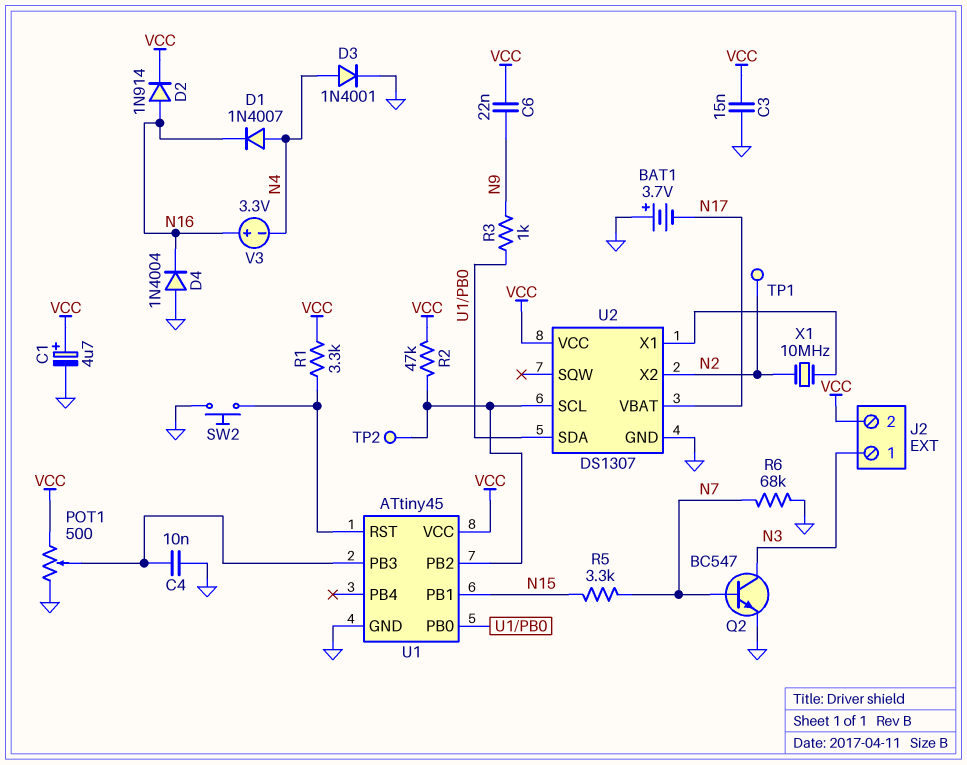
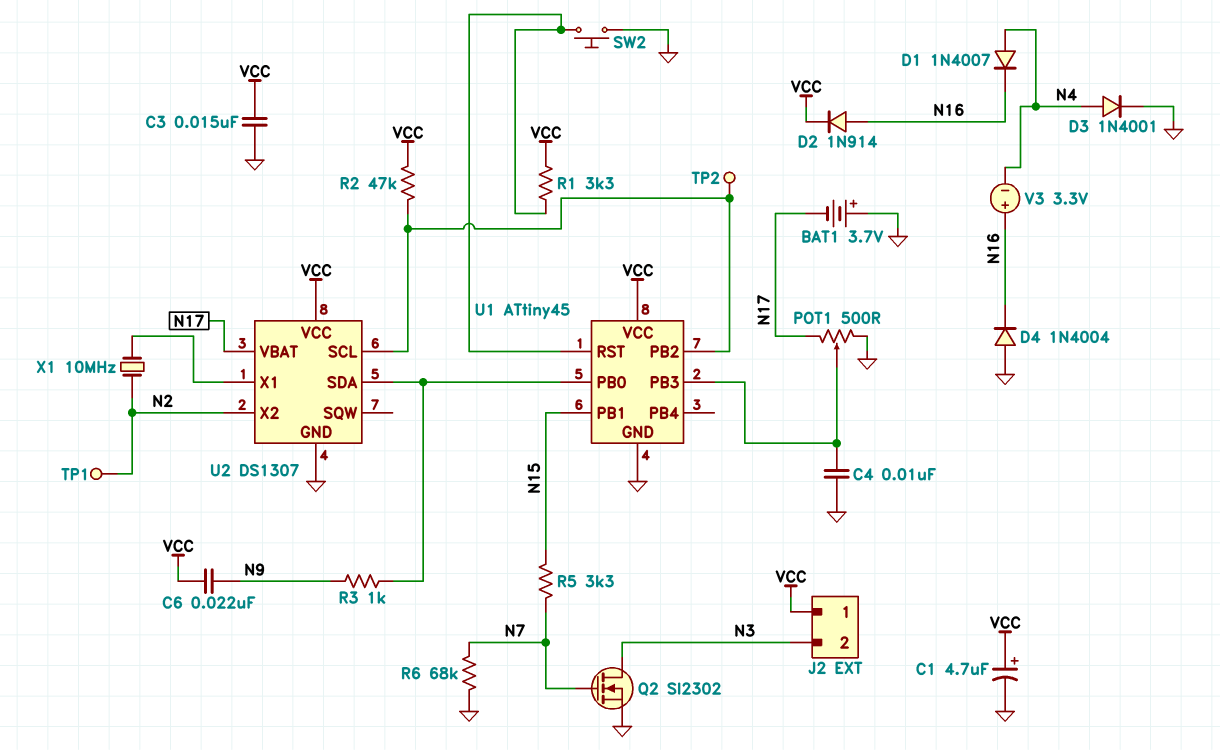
J2 pin 1: N3 -> VCC
J2 pin 2: VCC -> N3
POT1: 500 (GND, VCC, wiper U1/PB3) -> 500 (GND, N17, wiper U1/PB3)
Q2: NPN BC547 (B N7, C N3, E GND) -> NMOS SI2302 (G N7, D N3, S GND)

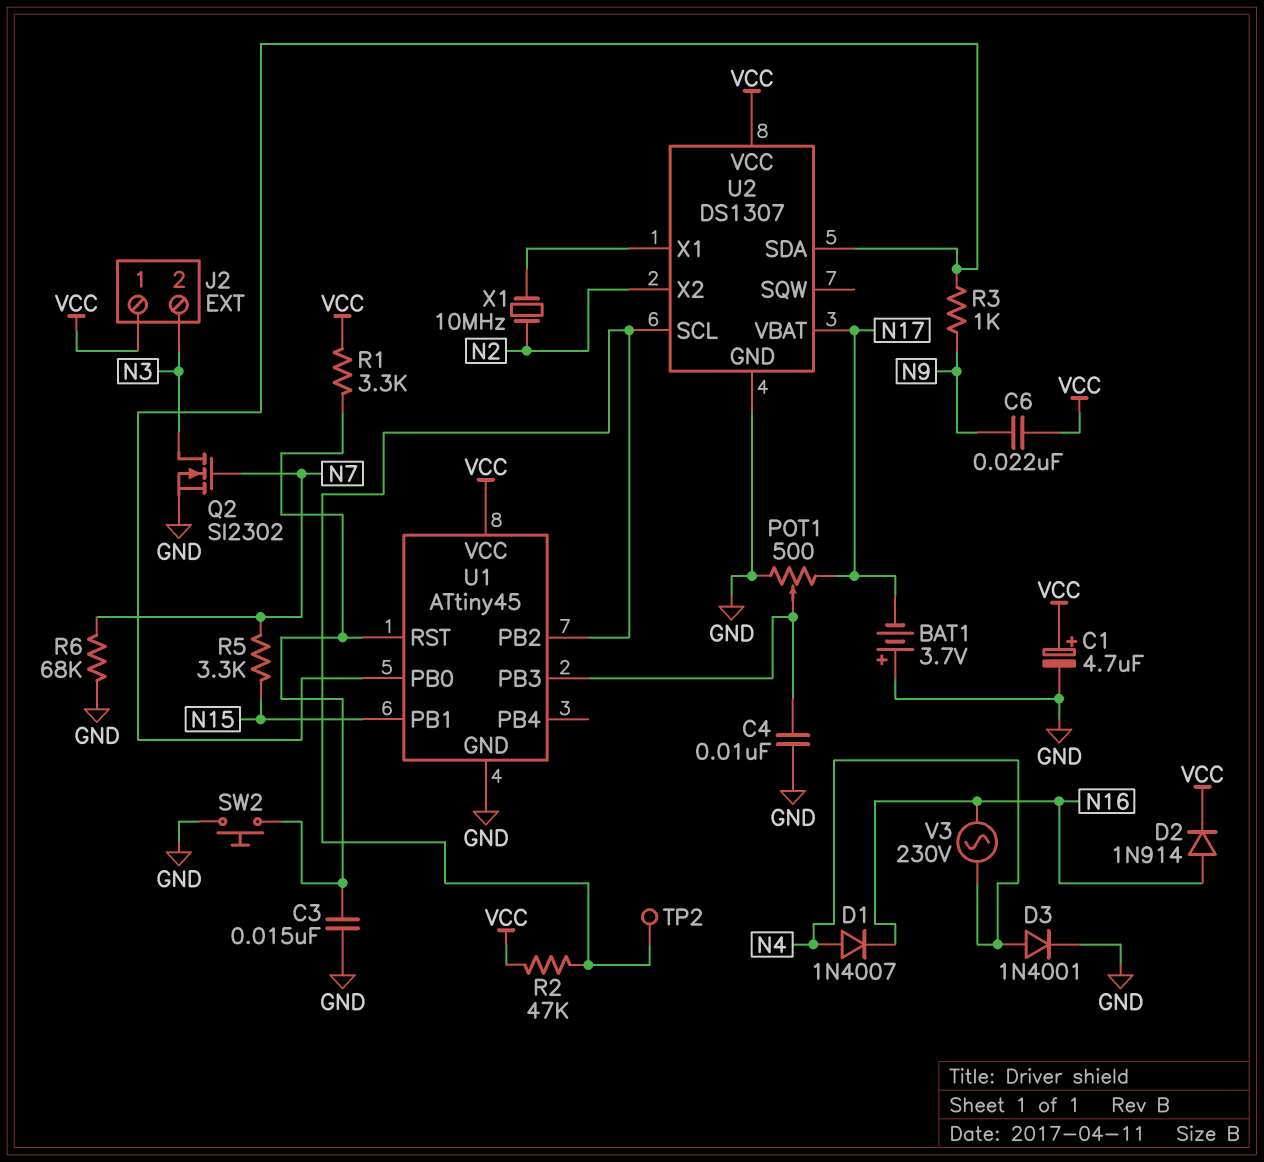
C3: 15nF (GND, VCC) -> 15nF (GND, U1/RST)
D4: diode 1N4004 (A GND, K N16) -> none
TP1: test point (N2) -> none
V3: 3.3V (plus N16, minus N4) -> AC 230V (N4, N16)

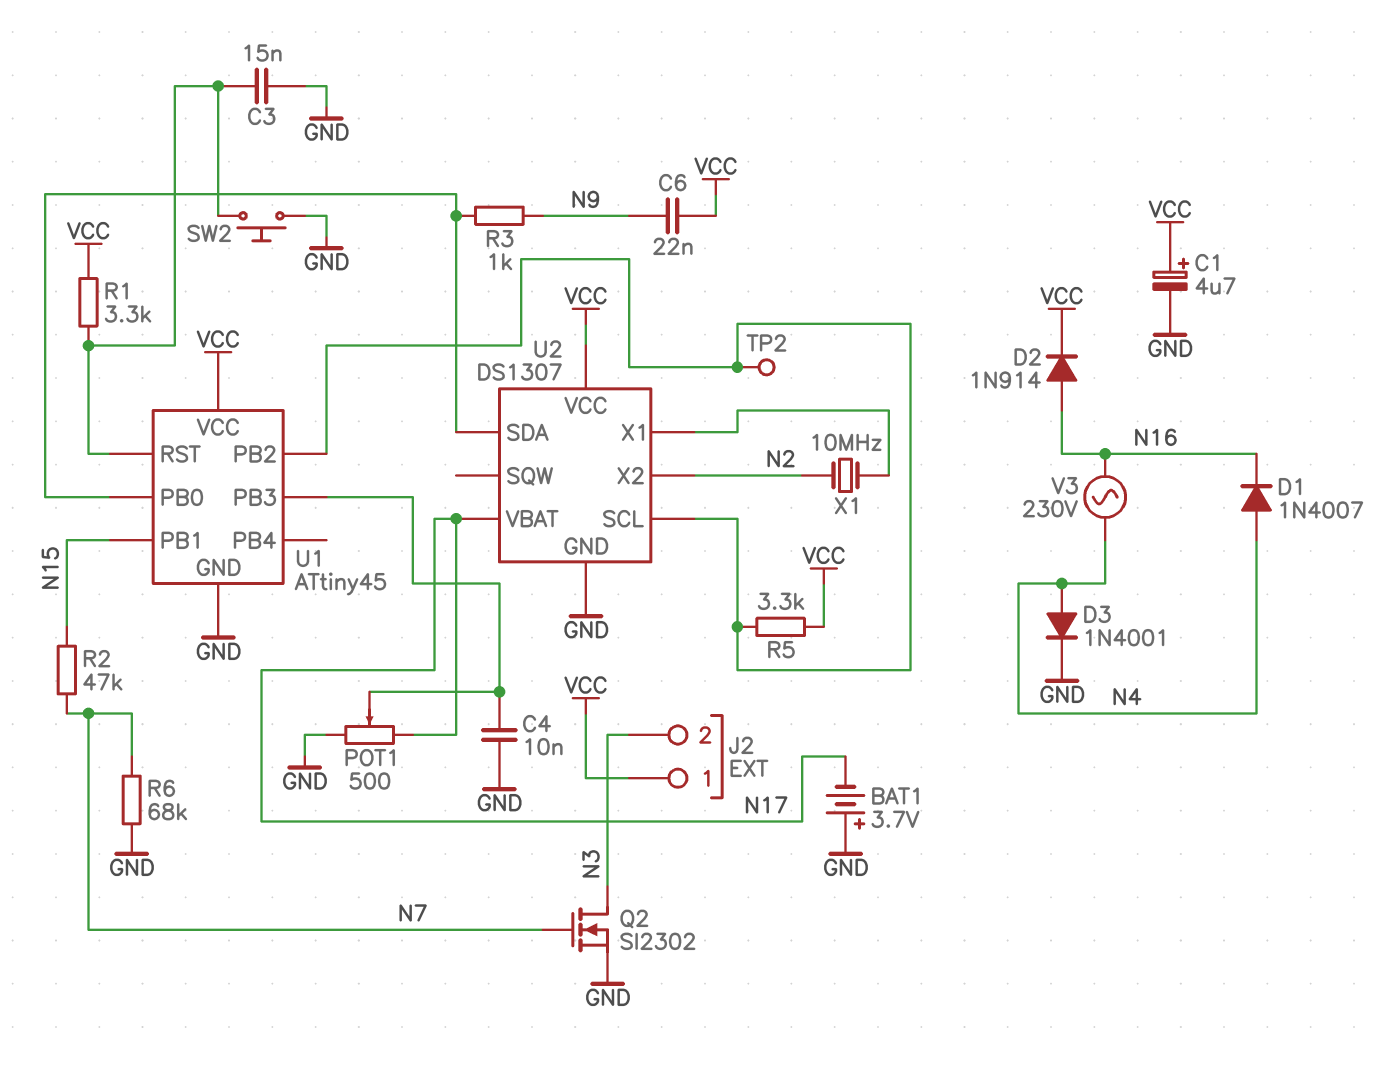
R2: 47k (U1/PB2, VCC) -> 47k (N7, N15)
R5: 3.3k (N7, N15) -> 3.3k (U1/PB2, VCC)

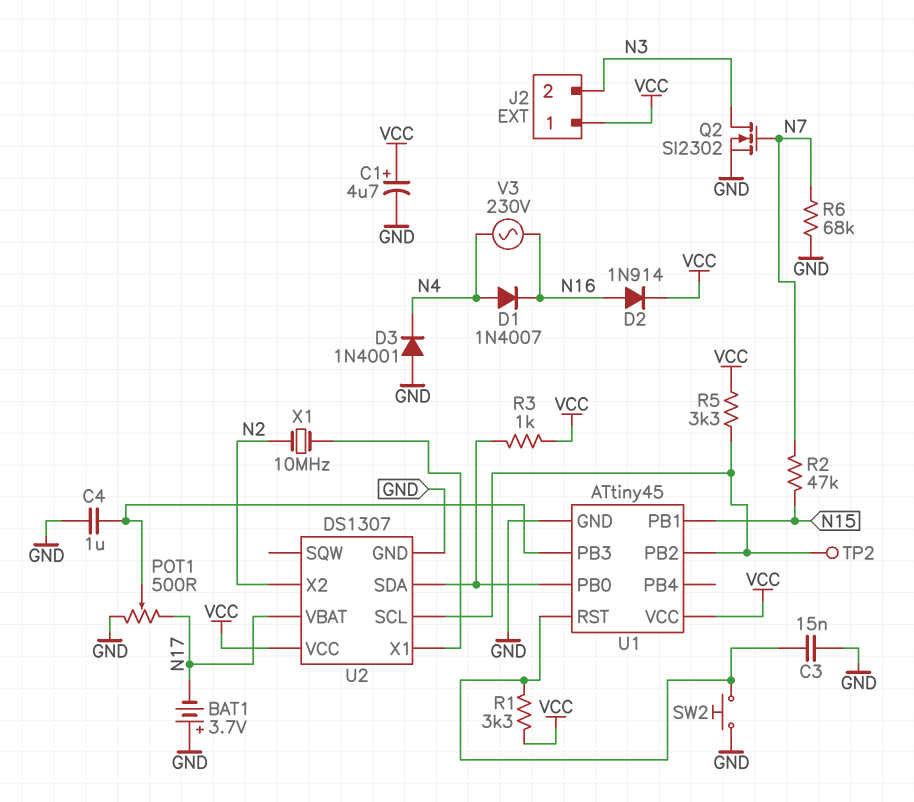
C4: 10nF (GND, U1/PB3) -> 1uF (GND, U1/PB3)
C6: 22nF (N9, VCC) -> none
D3: diode 1N4001 (A N4, K GND) -> diode 1N4001 (A GND, K N4)
R3: 1k (N9, U1/PB0) -> 1k (U1/PB0, VCC)

